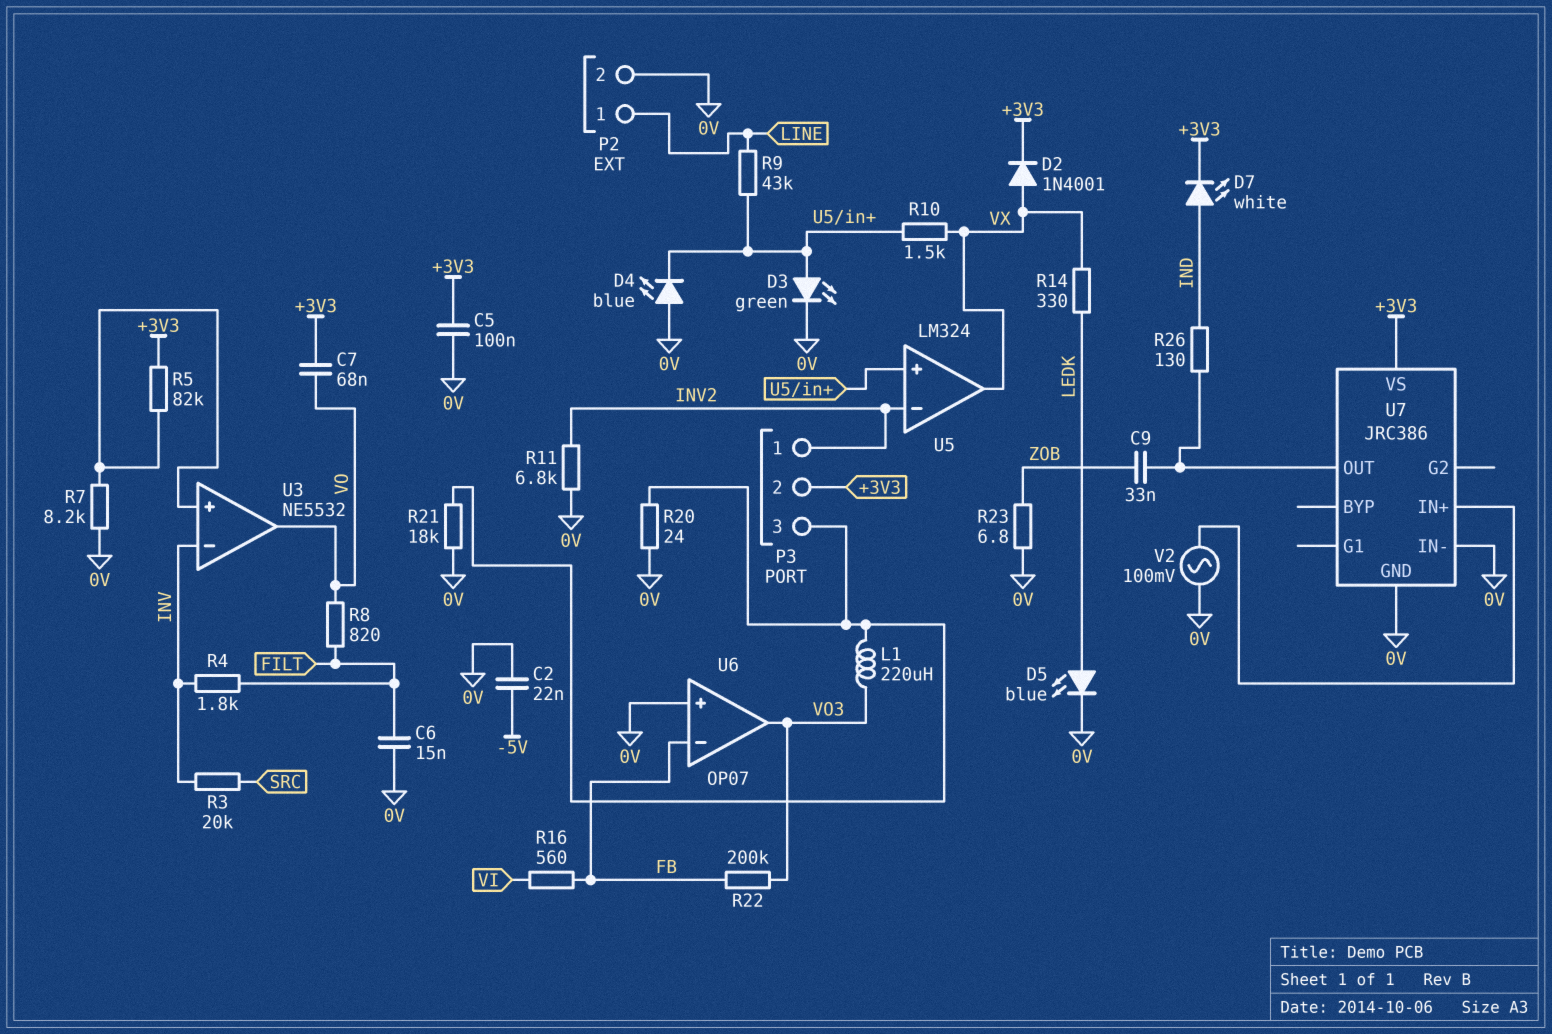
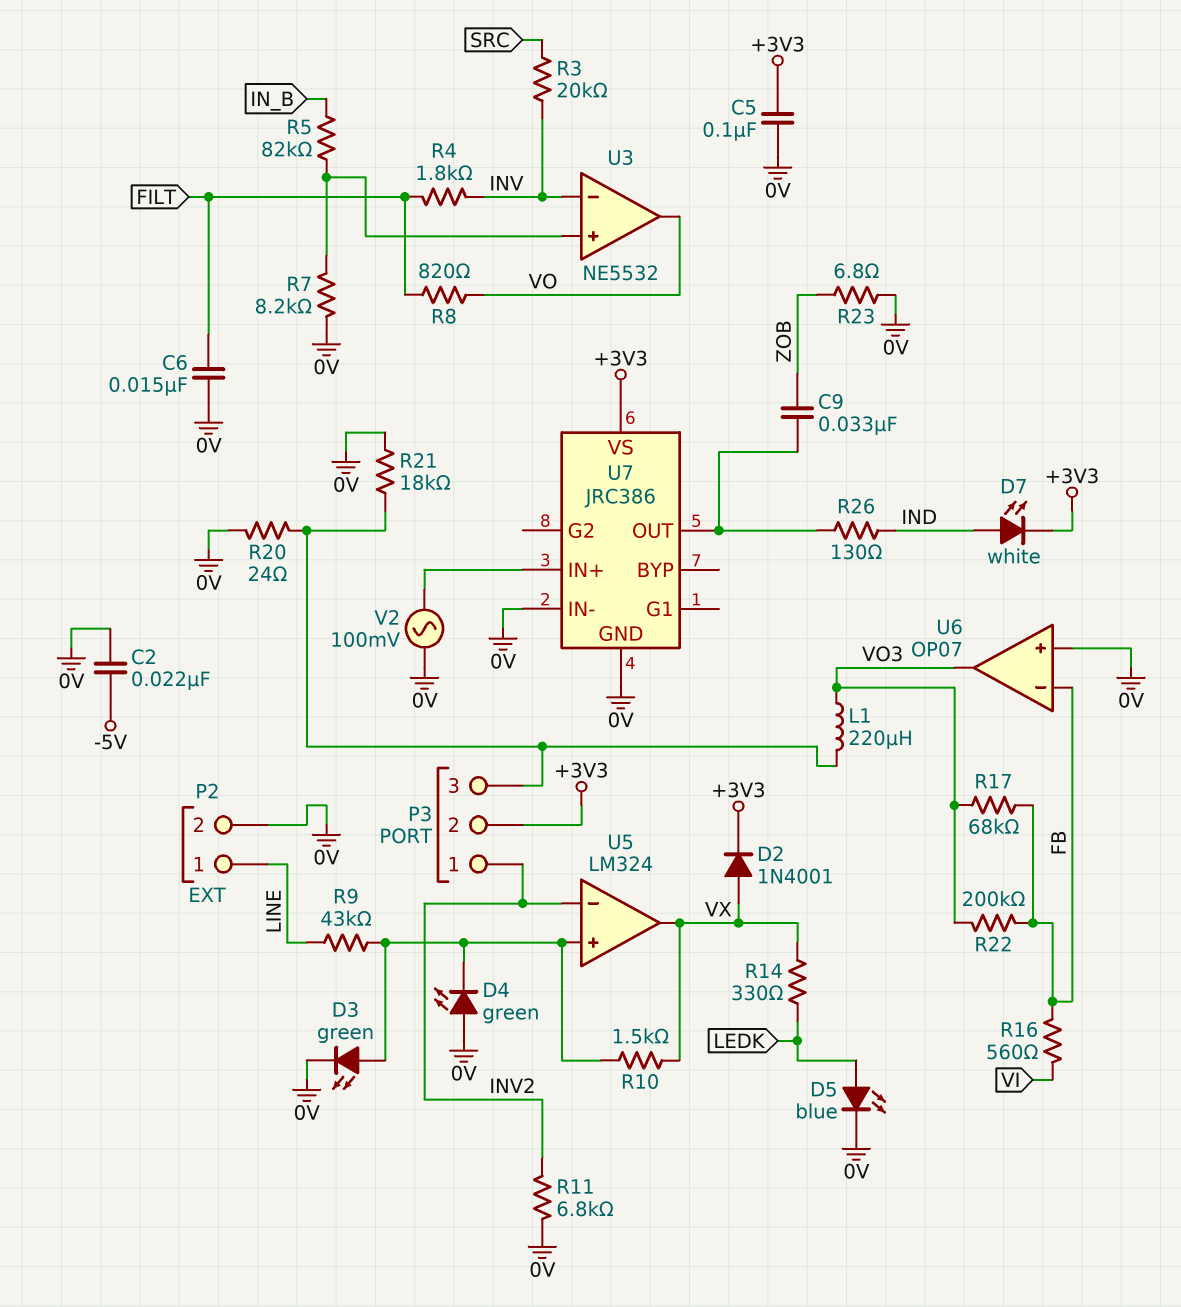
C7: 68nF (+3V3, VO) -> none
D4: LED blue (A 0V, K U5/in+) -> LED green (A 0V, K U5/in+)
R5: 82k (+3V3, U3/in+) -> 82k (IN_B, U3/in+)
R17: none -> 68k (FB, VO3)

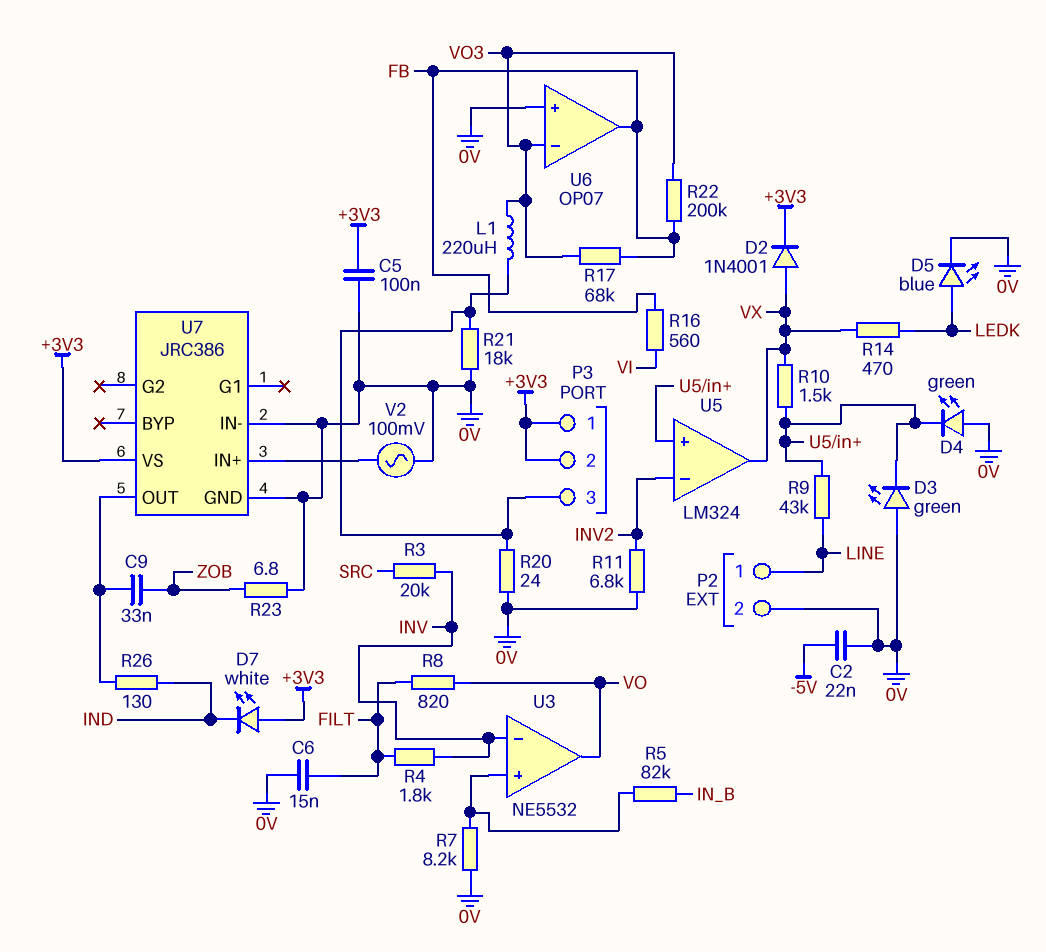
D3: LED green (A U5/in+, K 0V) -> LED green (A 0V, K U5/in+)
D7: LED white (A IND, K +3V3) -> LED white (A +3V3, K IND)
P3 pin 1: INV2 -> +3V3
R14: 330 (LEDK, VX) -> 470 (LEDK, VX)
U6 pin in-: FB -> VO3
U6 pin out: VO3 -> FB

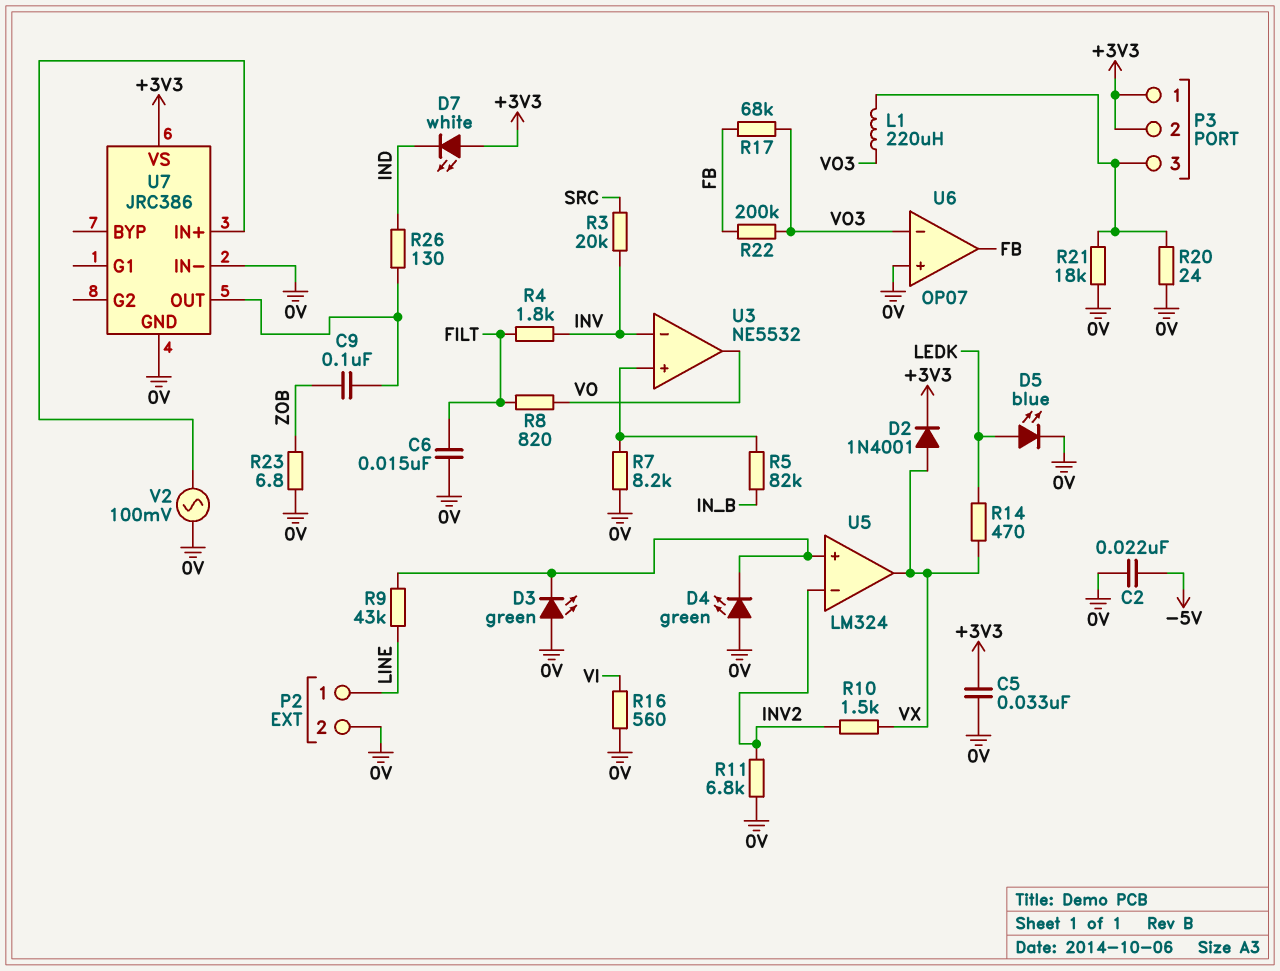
C5: 100nF (+3V3, 0V) -> 33nF (+3V3, 0V)
C9: 33nF (U7/OUT, ZOB) -> 100nF (U7/OUT, ZOB)
R10: 1.5k (U5/in+, VX) -> 1.5k (INV2, VX)
R16: 560 (FB, VI) -> 560 (0V, VI)

